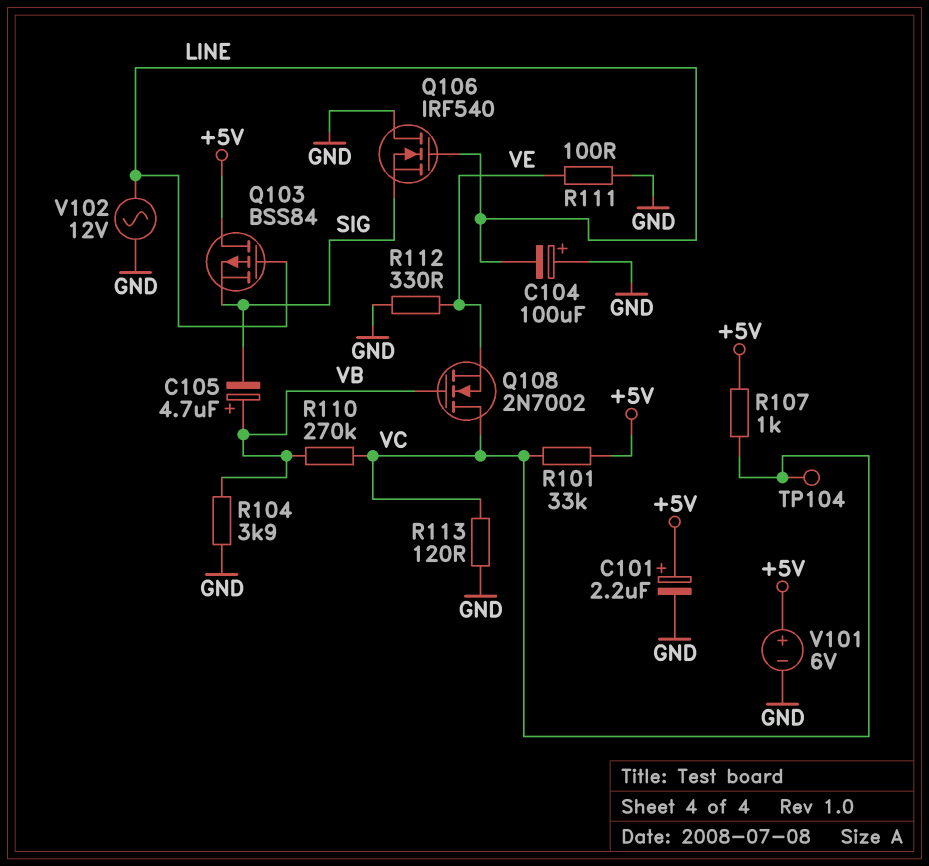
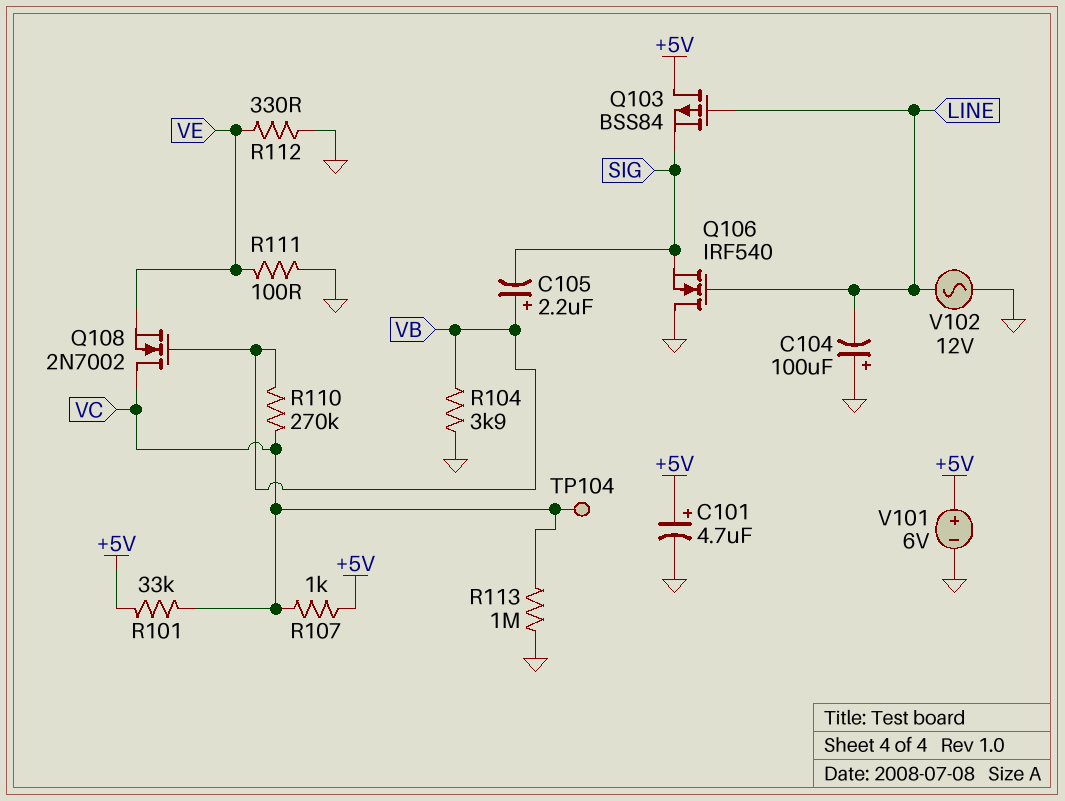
C101: 2.2uF (plus +5V, minus GND) -> 4.7uF (plus +5V, minus GND)
C105: 4.7uF (plus VB, minus SIG) -> 2.2uF (plus VB, minus SIG)
R113: 120 (GND, VC) -> 1M (GND, VC)

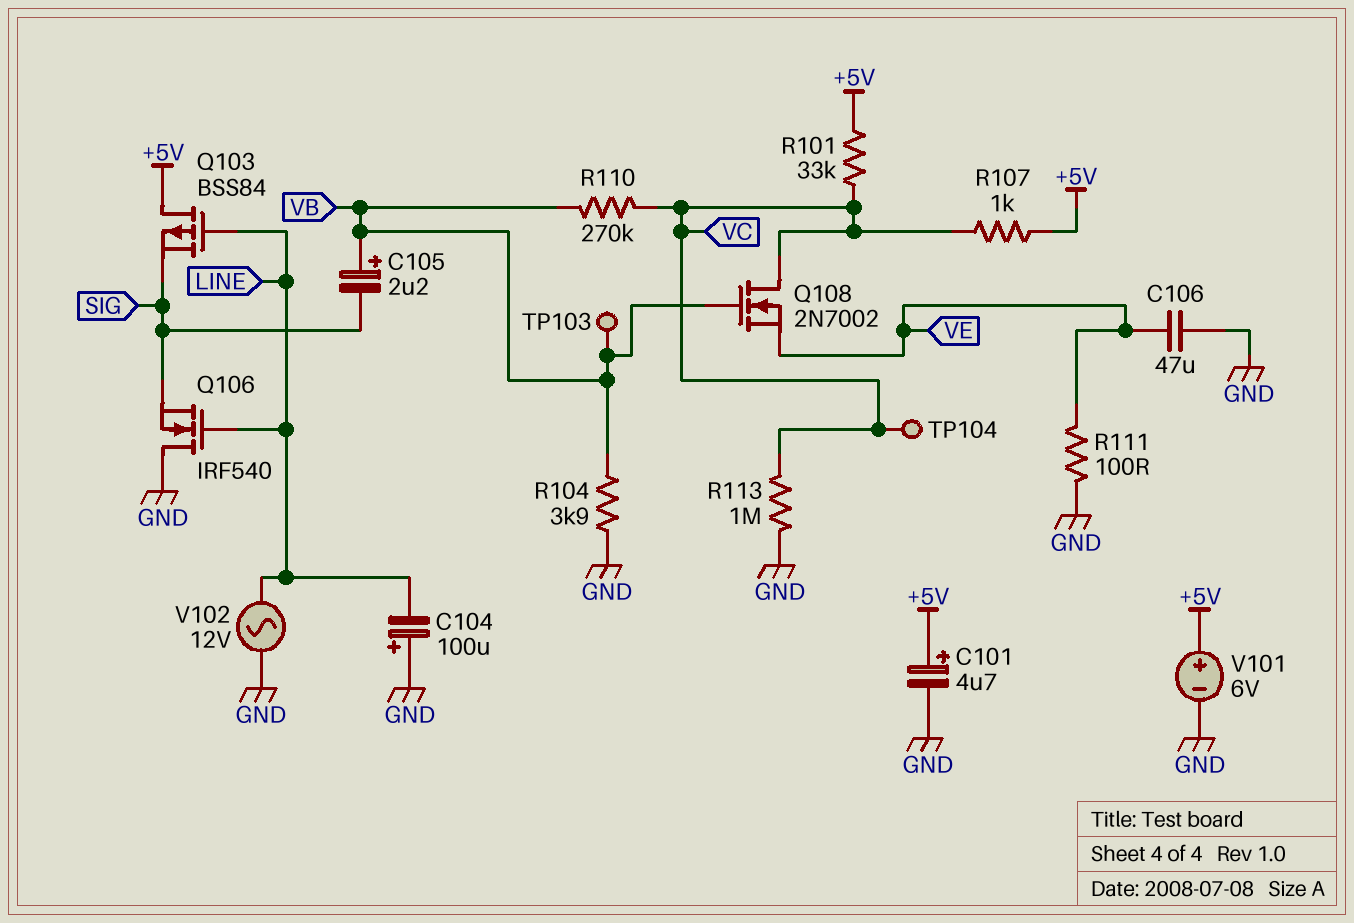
C106: none -> 47uF (GND, VE)
R112: 330 (GND, VE) -> none
TP103: none -> test point (VB)

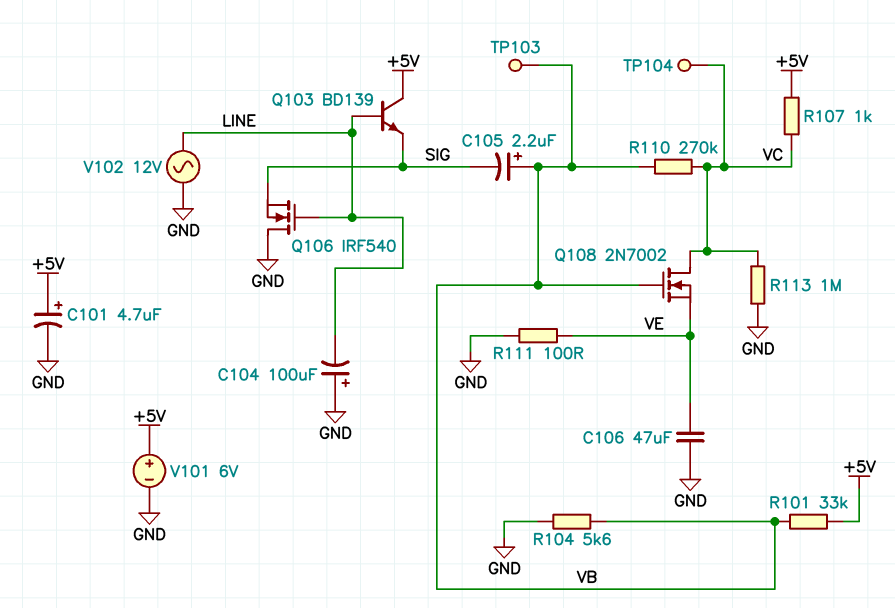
Q103: PMOS BSS84 (G LINE, D +5V, S SIG) -> NPN BD139 (B LINE, C +5V, E SIG)
R101: 33k (+5V, VC) -> 33k (+5V, VB)
R104: 3.9k (GND, VB) -> 5.6k (GND, VB)

